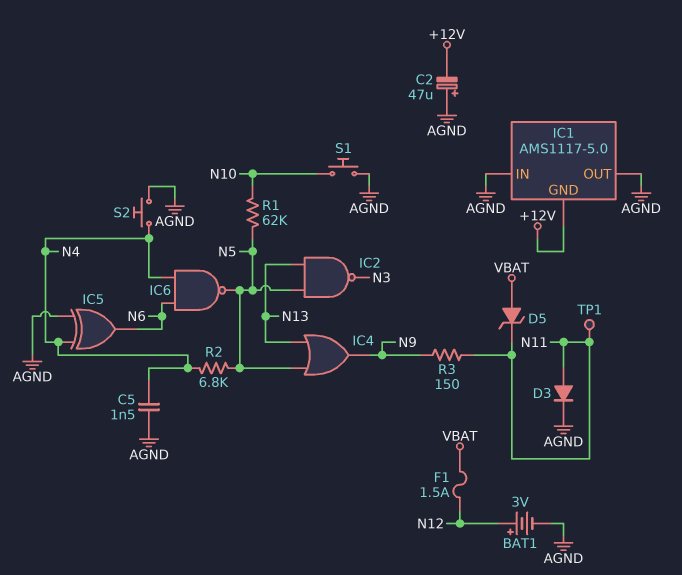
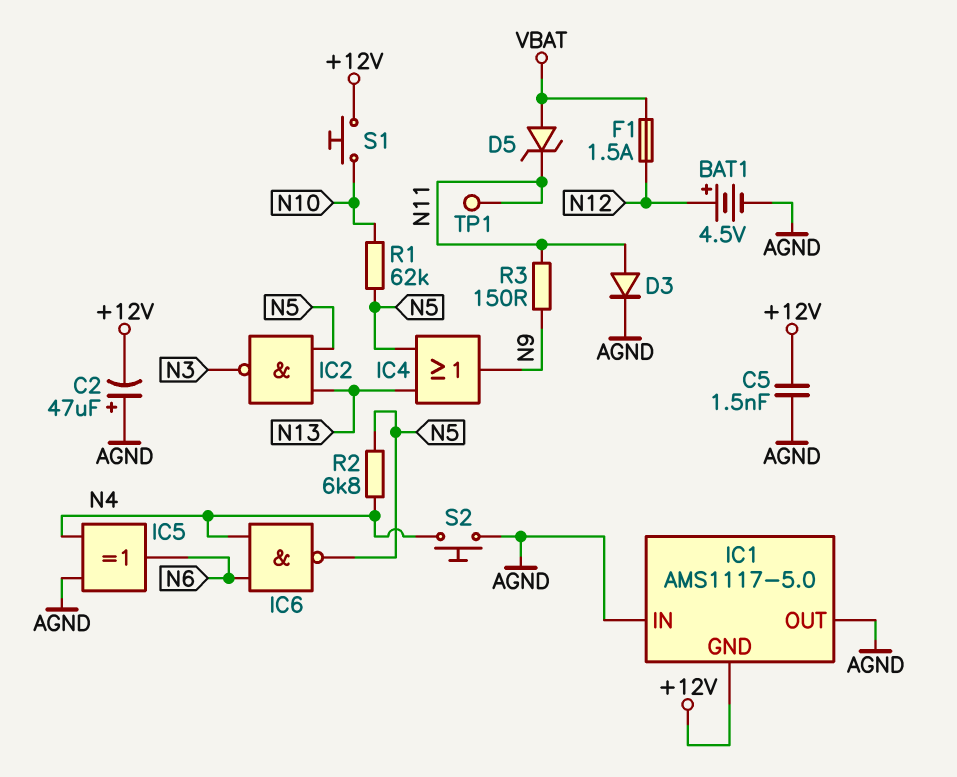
BAT1: 3V (plus N12, minus AGND) -> 4.5V (plus N12, minus AGND)
C5: 1.5nF (AGND, N4) -> 1.5nF (+12V, AGND)
S1: button (AGND, N10) -> button (+12V, N10)

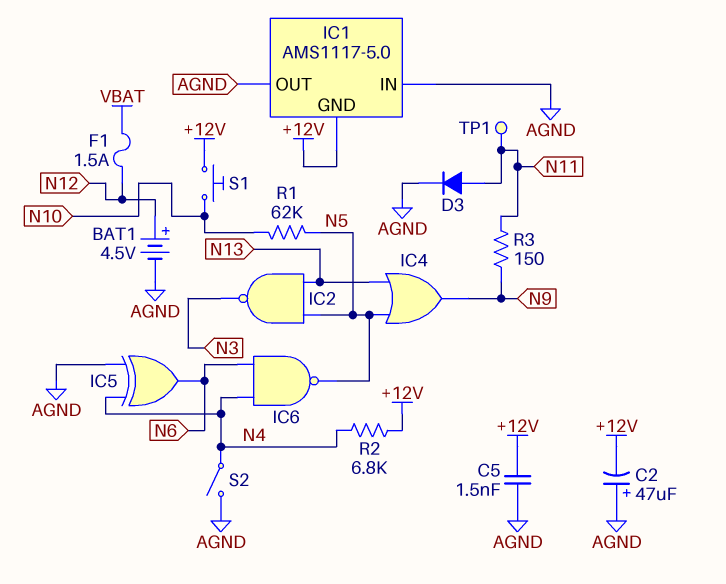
D5: zener (A VBAT, K N11) -> none
R2: 6.8k (N4, N5) -> 6.8k (+12V, N4)
S2: button (AGND, N4) -> switch (AGND, N4)

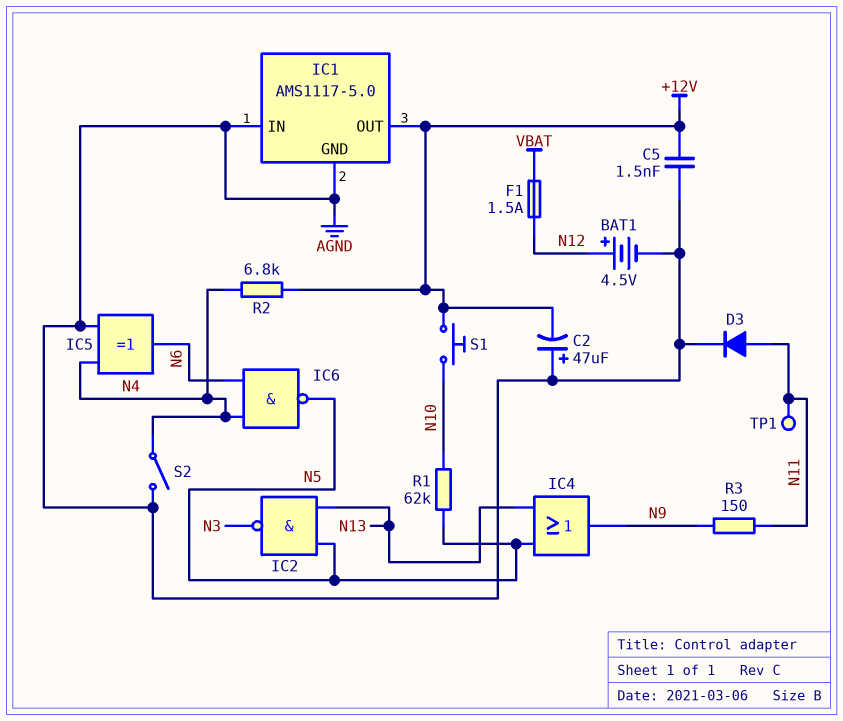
IC1 pin GND: +12V -> AGND
IC1 pin OUT: AGND -> +12V

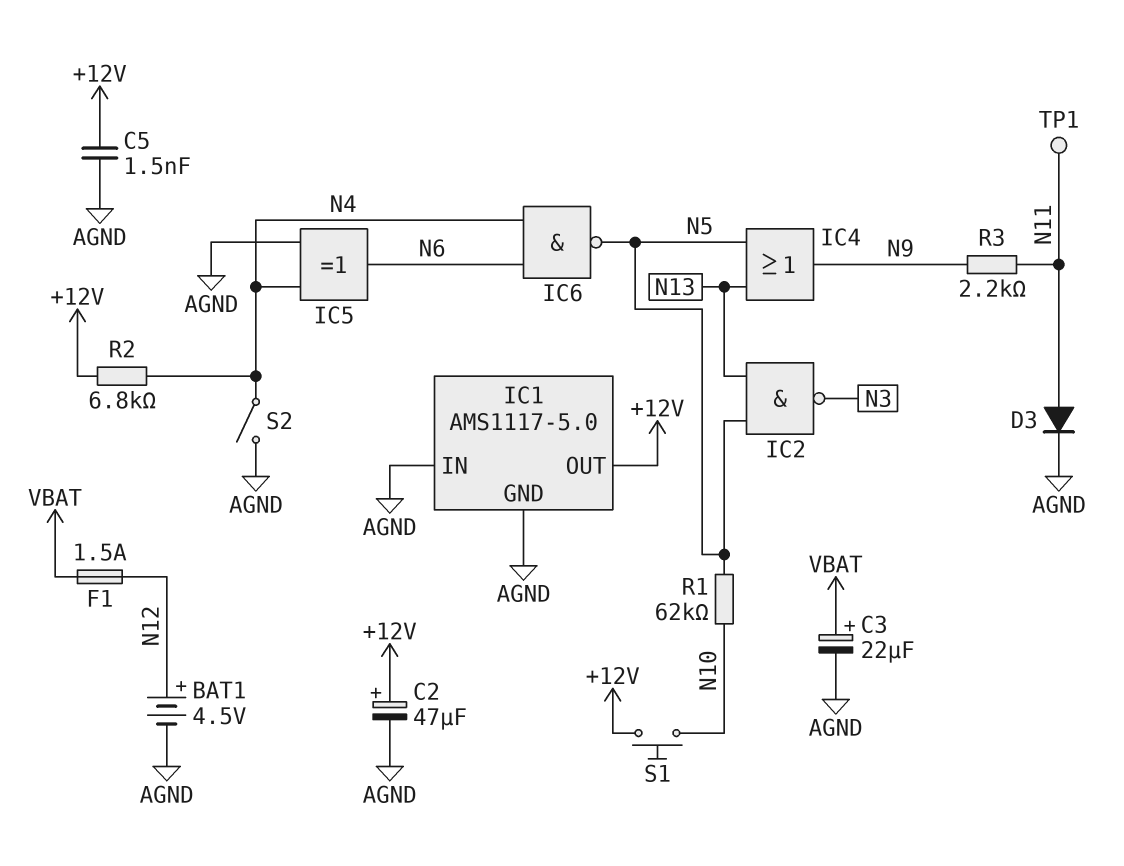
C2: 47uF (plus AGND, minus +12V) -> 47uF (plus +12V, minus AGND)
C3: none -> 22uF (plus VBAT, minus AGND)
R3: 150 (N9, N11) -> 2.2k (N9, N11)

